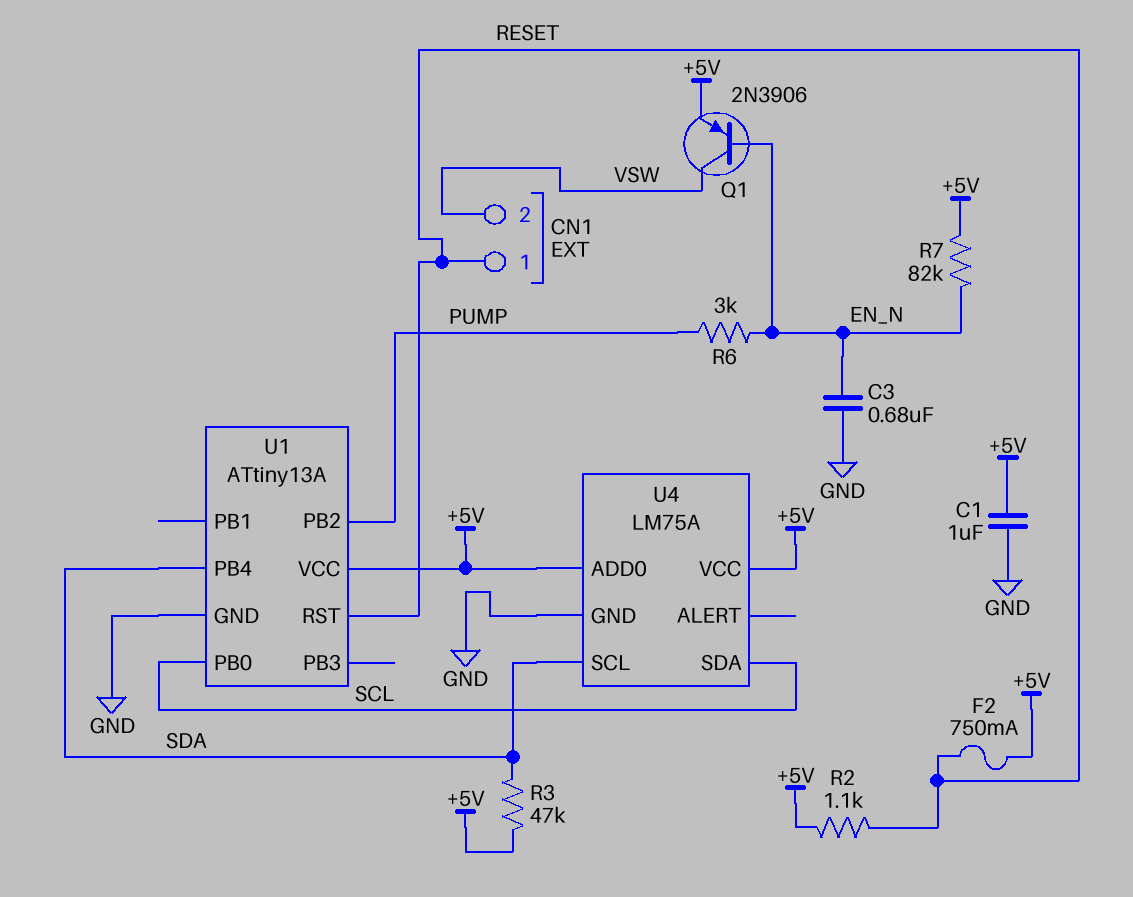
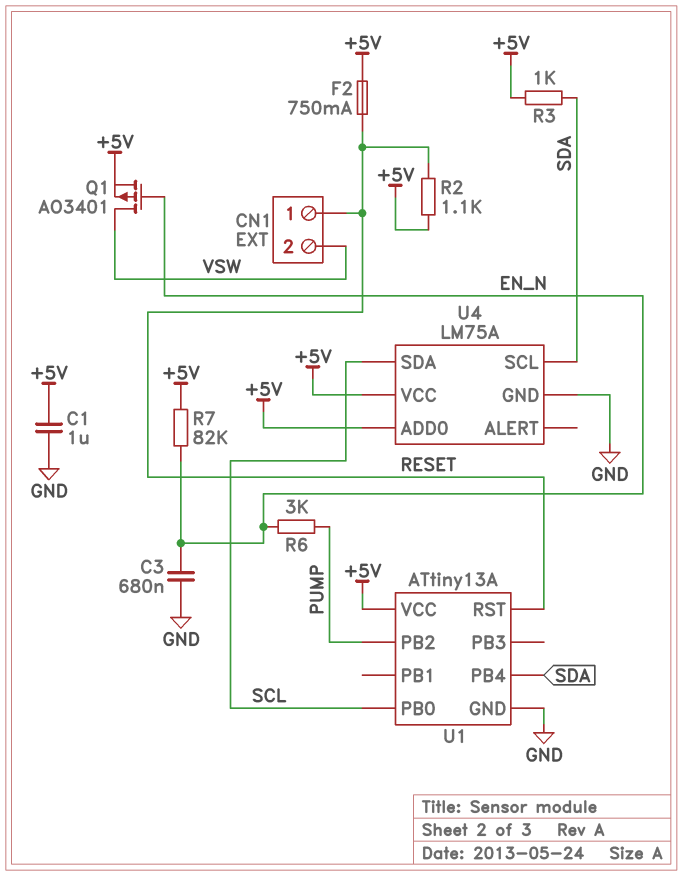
Q1: PNP 2N3906 (B EN_N, C VSW, E +5V) -> PMOS AO3401 (G EN_N, D VSW, S +5V)
R3: 47k (+5V, SDA) -> 1k (+5V, SDA)

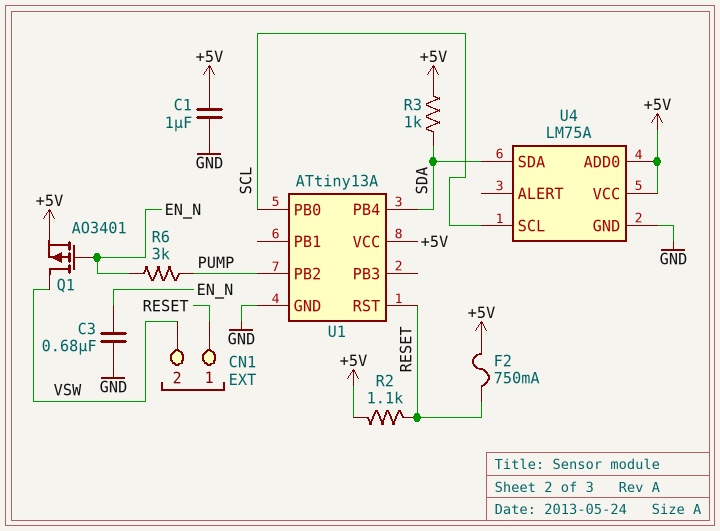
R7: 82k (+5V, EN_N) -> none
U4 pin SCL: SDA -> SCL
U4 pin SDA: SCL -> SDA

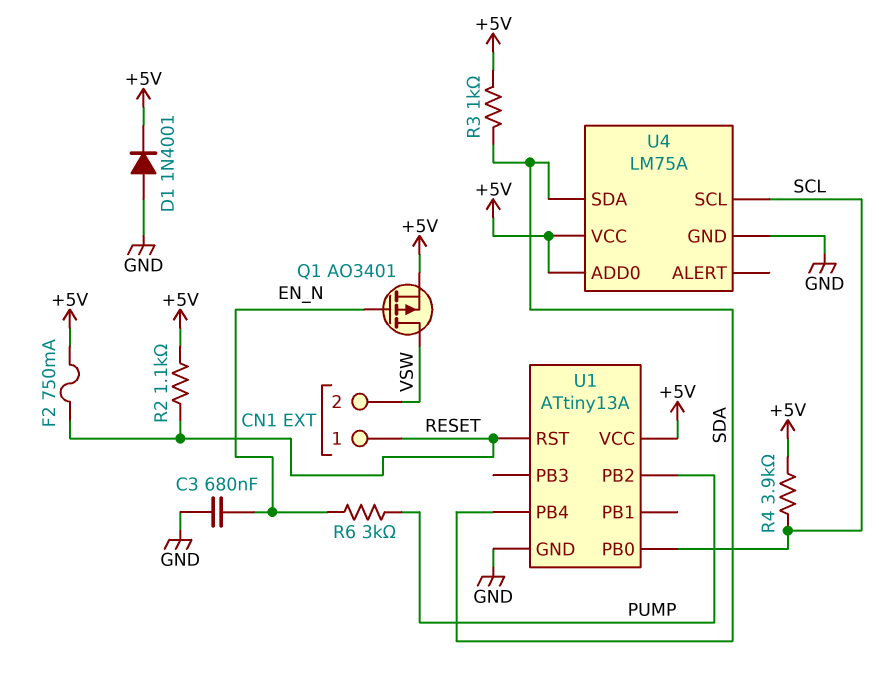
C1: 1uF (+5V, GND) -> none
D1: none -> diode 1N4001 (A GND, K +5V)
R4: none -> 3.9k (+5V, SCL)

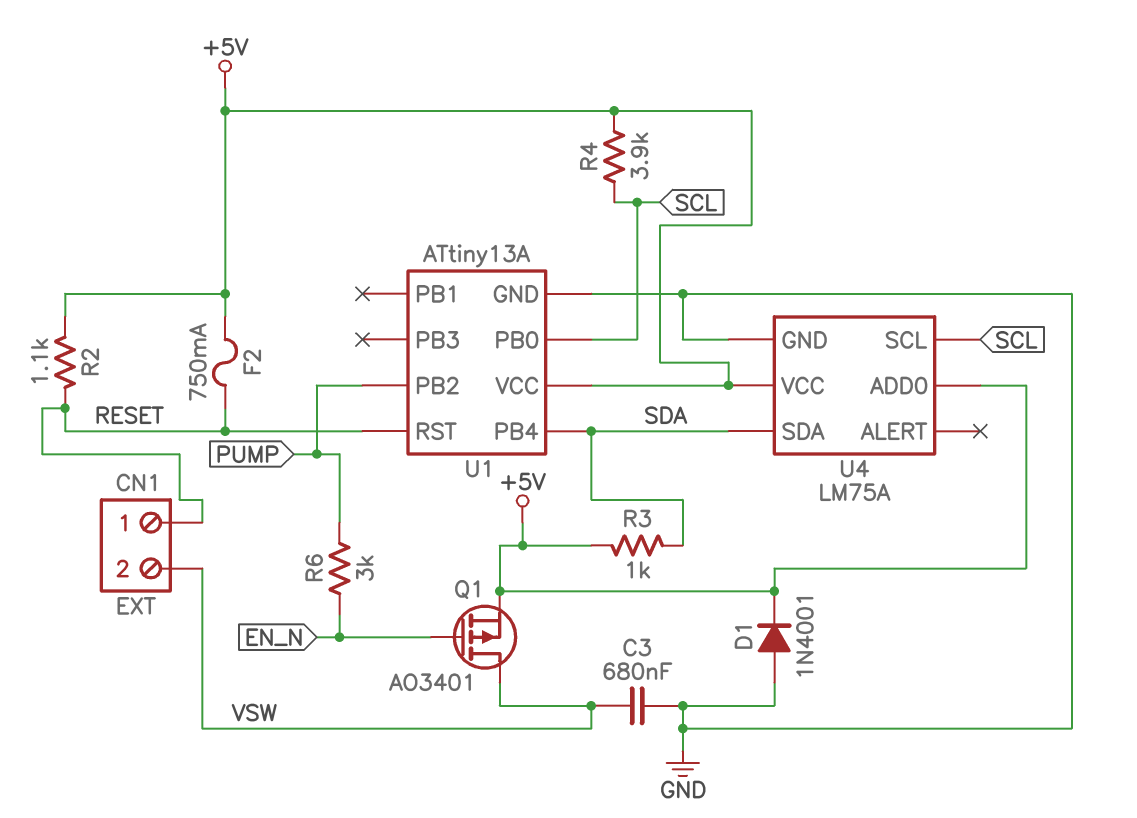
C3: 680nF (EN_N, GND) -> 680nF (GND, VSW)

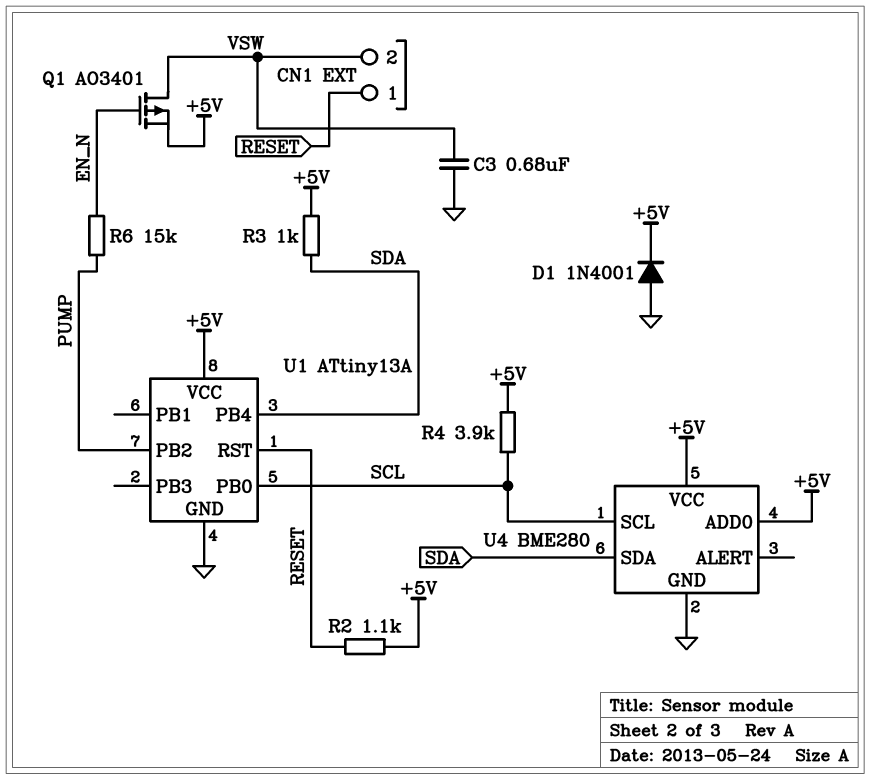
F2: 750mA (+5V, RESET) -> none
R6: 3k (EN_N, PUMP) -> 15k (EN_N, PUMP)
U4: LM75A -> BME280

